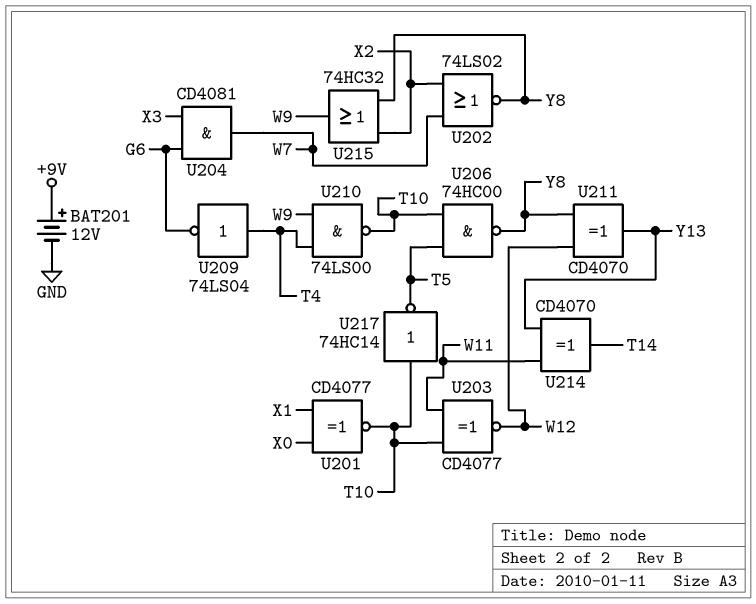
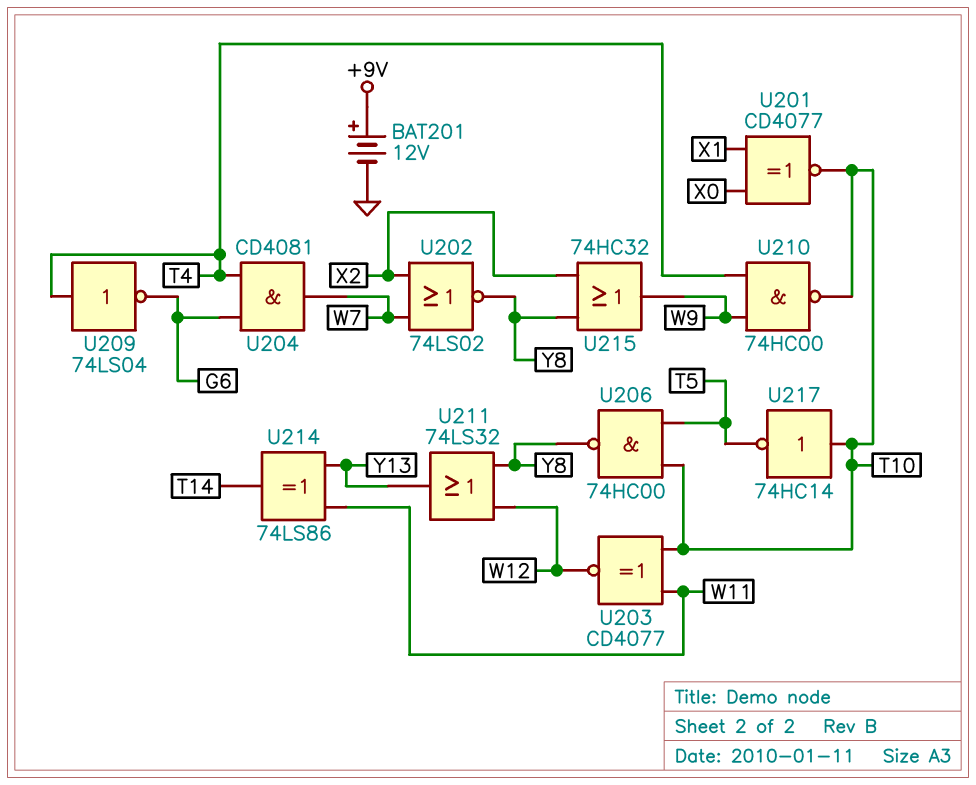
U204: AND CD4081 (in G6, in X3, out W7) -> AND CD4081 (in G6, in T4, out W7)
U210: NAND 74LS00 (in T4, in W9, out T10) -> NAND 74HC00 (in T4, in W9, out T10)
U211: XOR CD4070 (in W12, in Y8, out Y13) -> OR 74LS32 (in W12, in Y8, out Y13)
U214: XOR CD4070 (in W11, in Y13, out T14) -> XOR 74LS86 (in W11, in Y13, out T14)

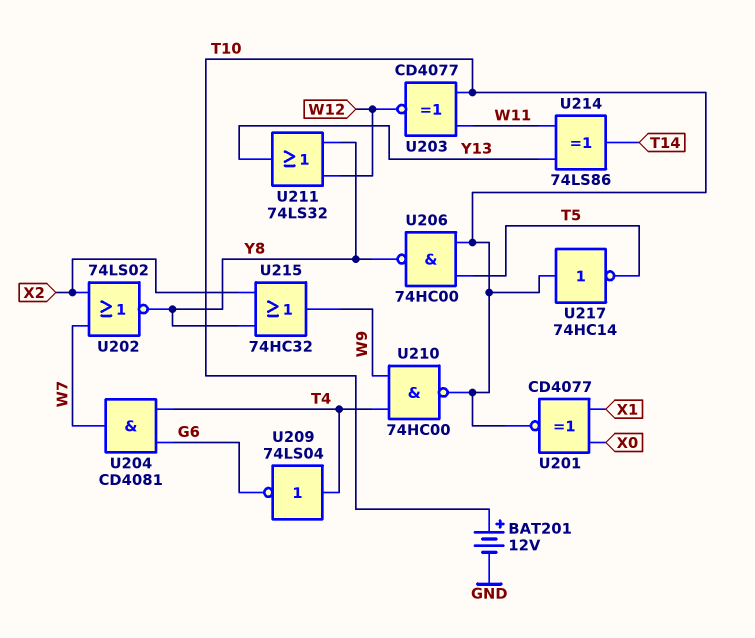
BAT201: 12V (plus +9V, minus GND) -> 12V (plus T10, minus GND)

